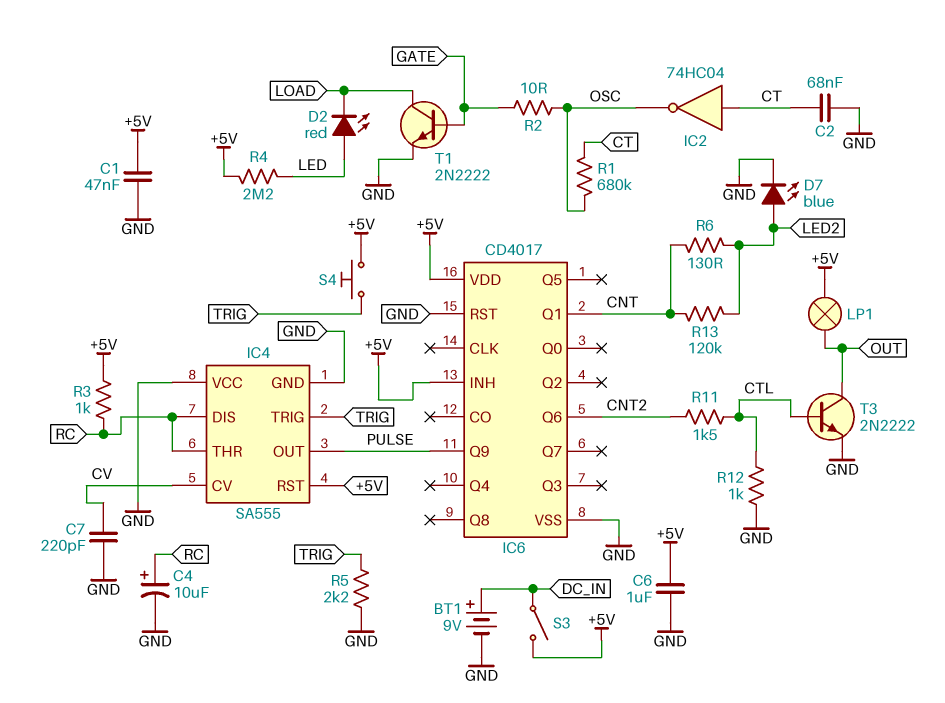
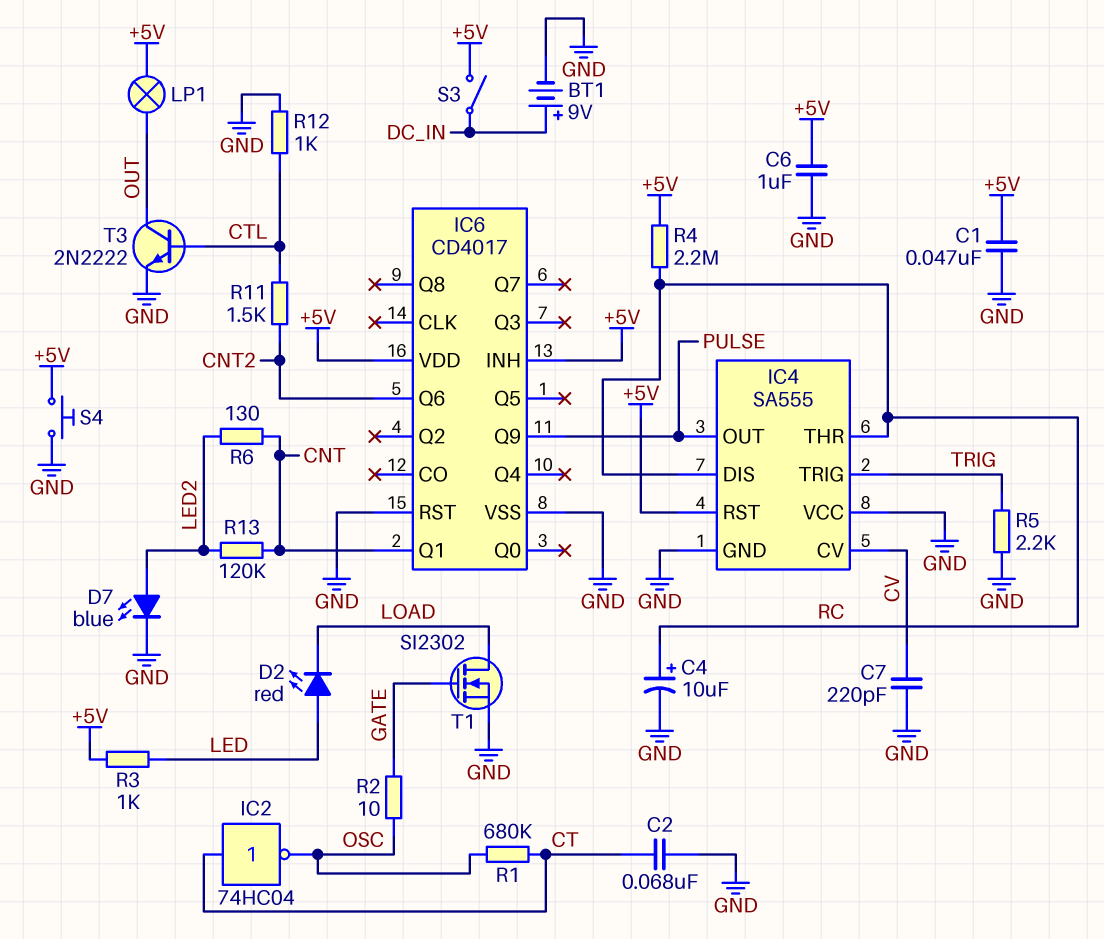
R3: 1k (+5V, RC) -> 1k (+5V, LED)
R4: 2.2M (+5V, LED) -> 2.2M (+5V, RC)
S4: button (+5V, TRIG) -> button (+5V, GND)
T1: NPN 2N2222 (B GATE, C LOAD, E GND) -> NMOS SI2302 (G GATE, D LOAD, S GND)

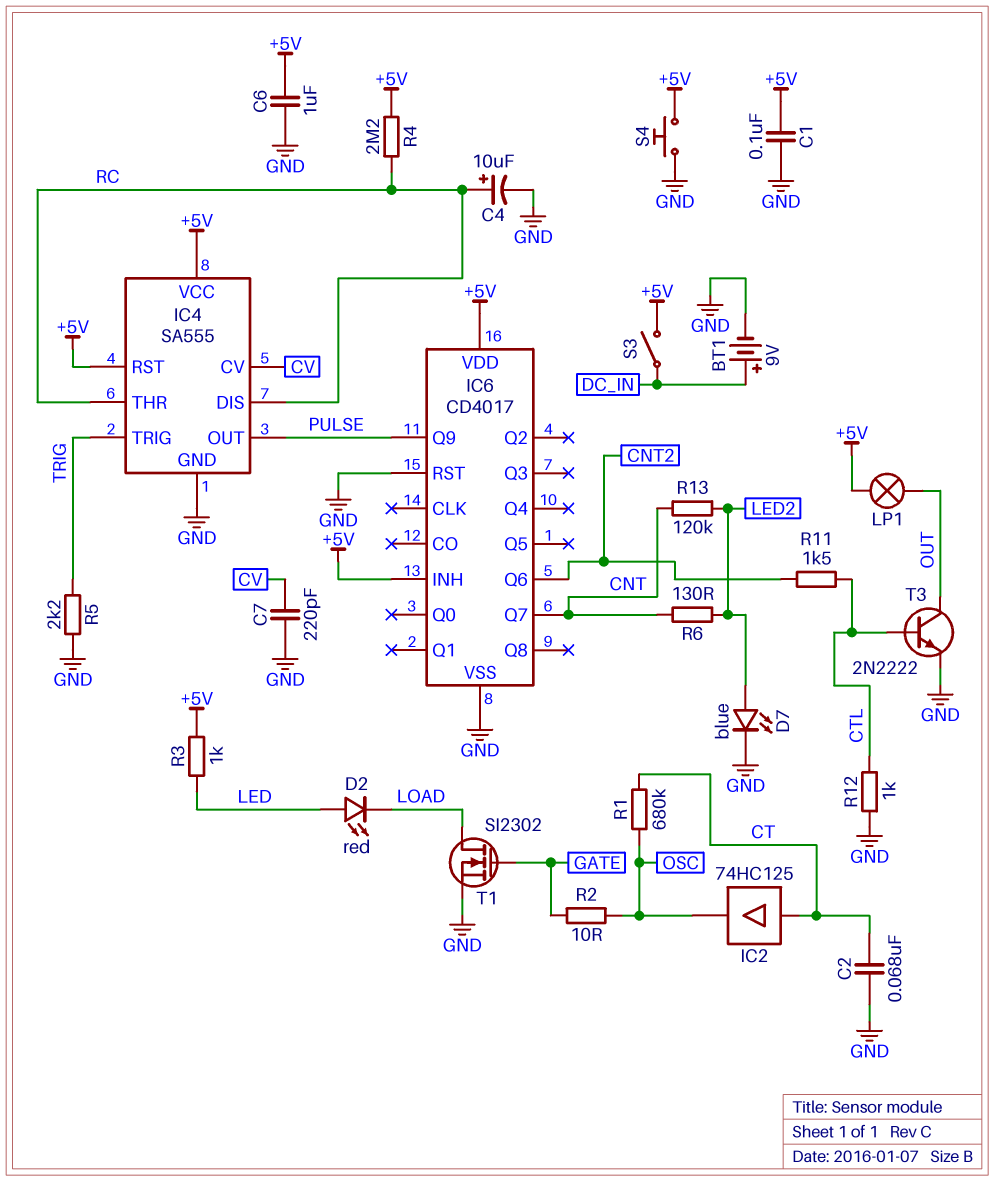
C1: 47nF (+5V, GND) -> 100nF (+5V, GND)
IC2: NOT 74HC04 (in CT, out OSC) -> buffer 74HC125 (in CT, out OSC)
IC4 pin VCC: GND -> +5V
IC6 pin Q1: CNT -> none
IC6 pin Q7: none -> CNT

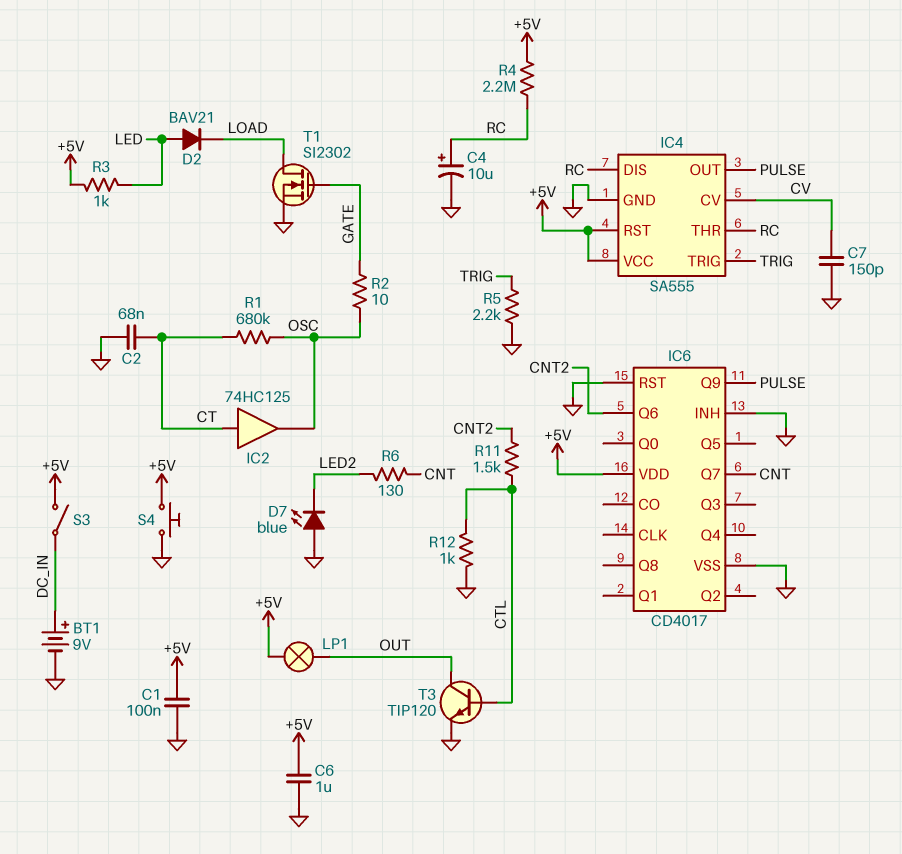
C7: 220pF (CV, GND) -> 150pF (CV, GND)
D2: LED red (A LED, K LOAD) -> diode BAV21 (A LED, K LOAD)
D7: LED blue (A LED2, K GND) -> LED blue (A GND, K LED2)
IC6 pin INH: +5V -> GND
R13: 120k (CNT, LED2) -> none
T3: NPN 2N2222 (B CTL, C OUT, E GND) -> NPN TIP120 (B CTL, C OUT, E GND)

